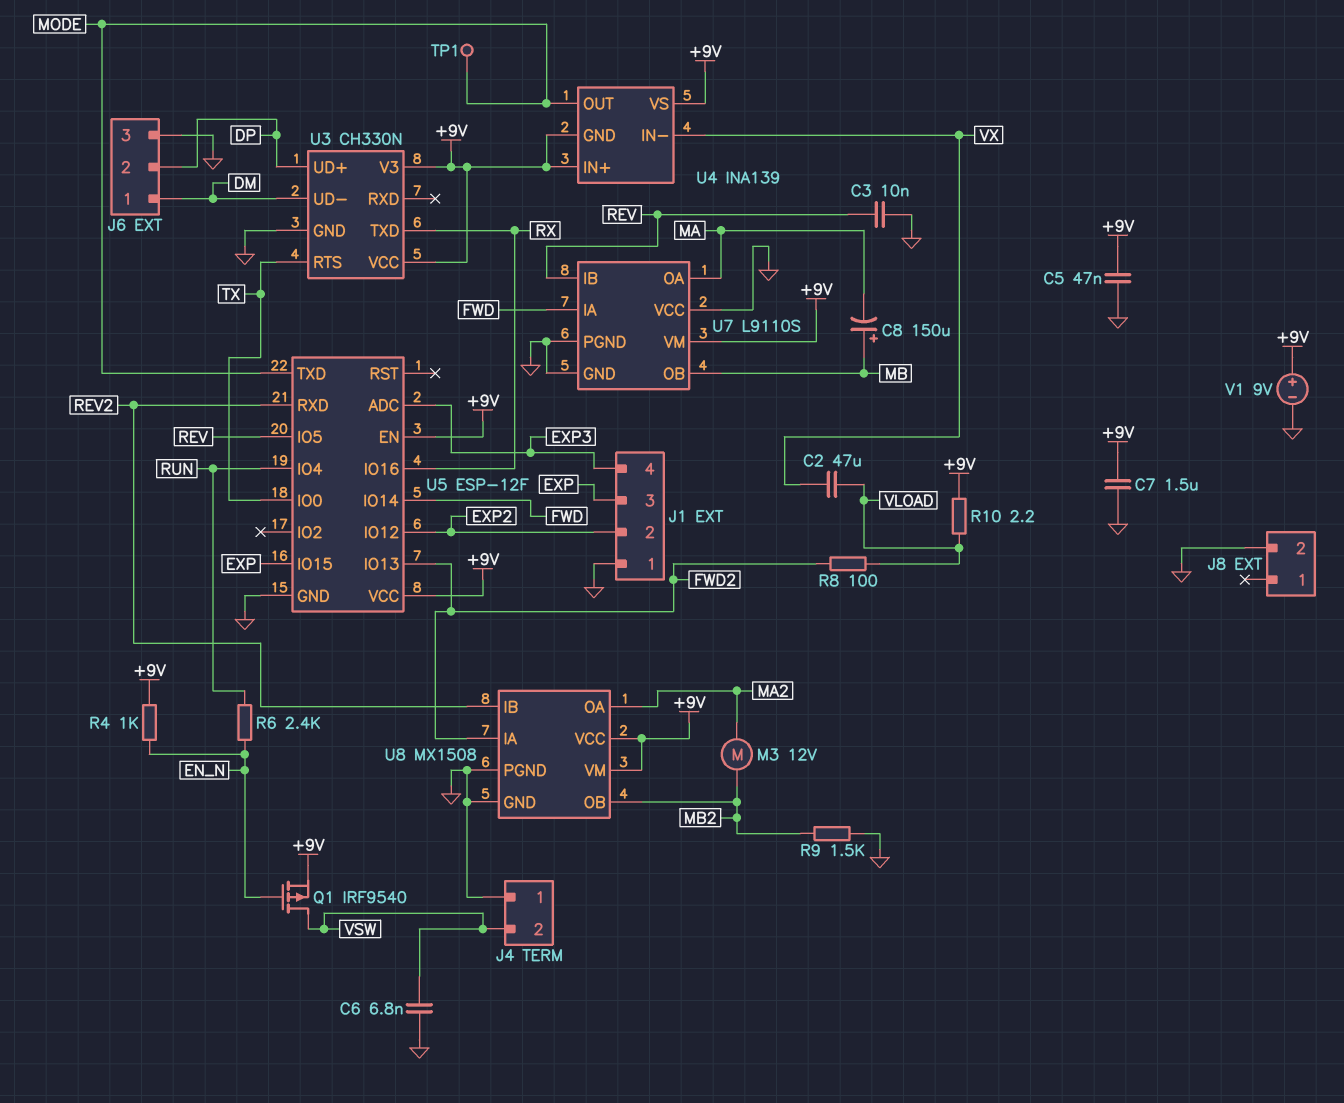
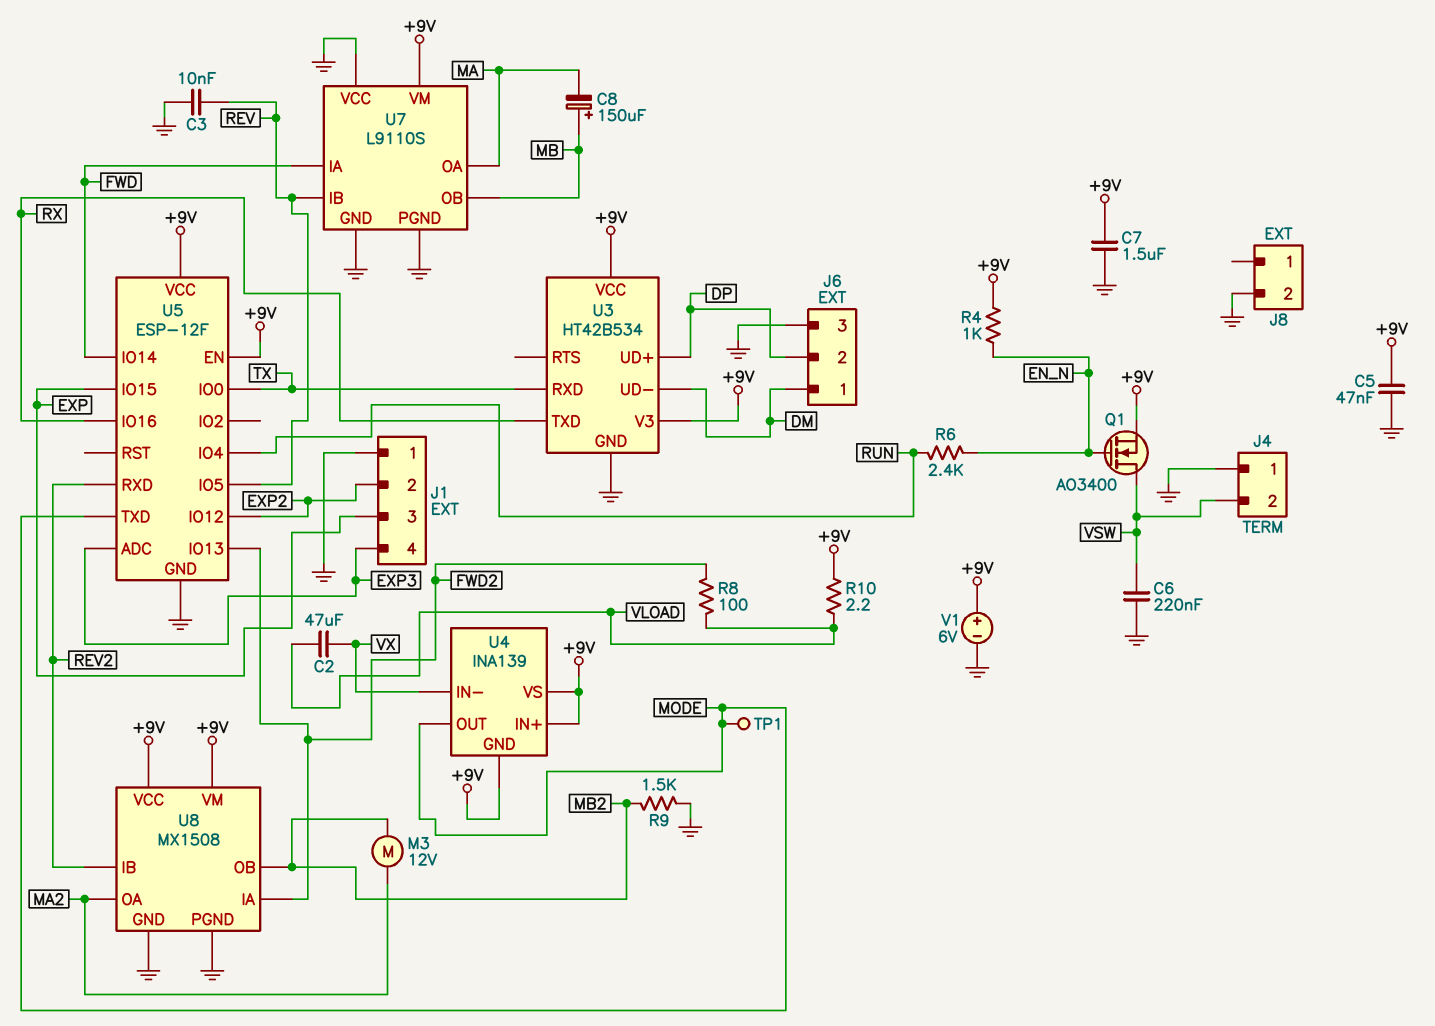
C6: 6.8nF (GND, VSW) -> 220nF (GND, VSW)
Q1: PMOS IRF9540 (G EN_N, D VSW, S +9V) -> NMOS AO3400 (G EN_N, D VSW, S +9V)
U3: CH330N -> HT42B534
U3 pin RTS: TX -> none
U3 pin RXD: none -> TX
V1: 9V (plus +9V, minus GND) -> 6V (plus +9V, minus GND)

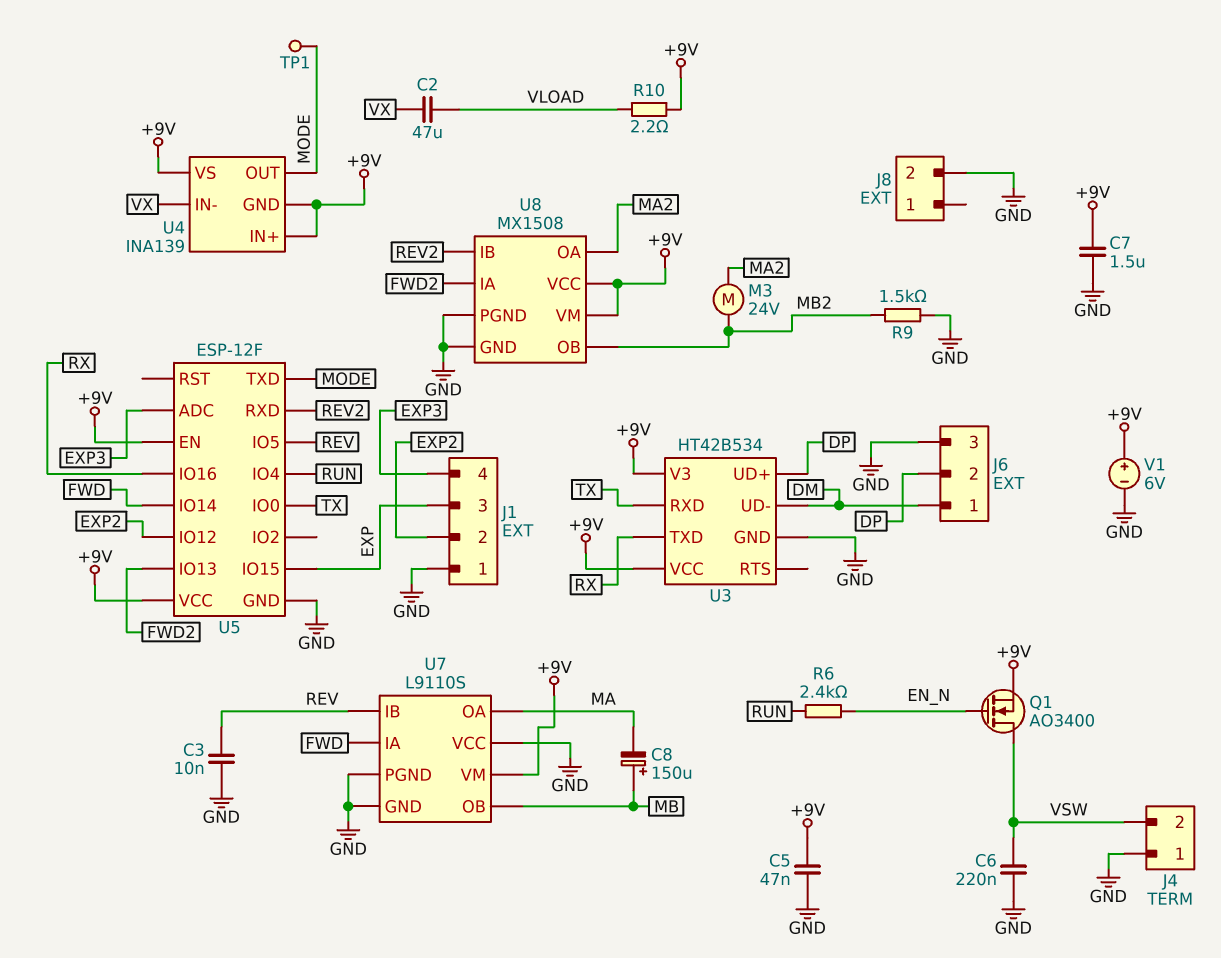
M3: motor 12V (MA2, MB2) -> motor 24V (MA2, MB2)
R4: 1k (+9V, EN_N) -> none
R8: 100 (FWD2, VLOAD) -> none

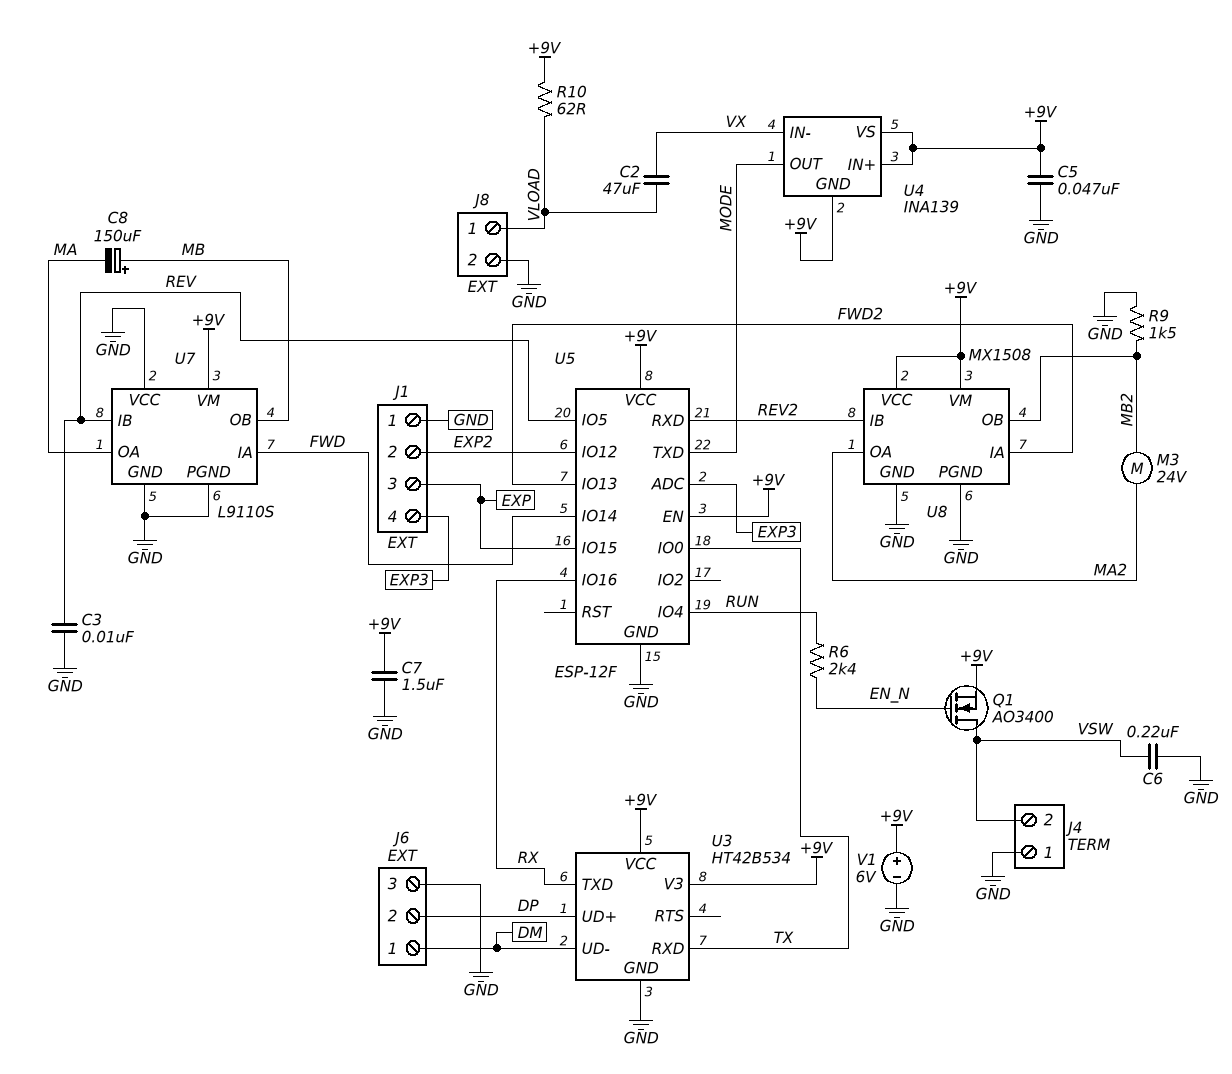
J8 pin 1: none -> VLOAD
R10: 2.2 (+9V, VLOAD) -> 62 (+9V, VLOAD)
TP1: test point (MODE) -> none

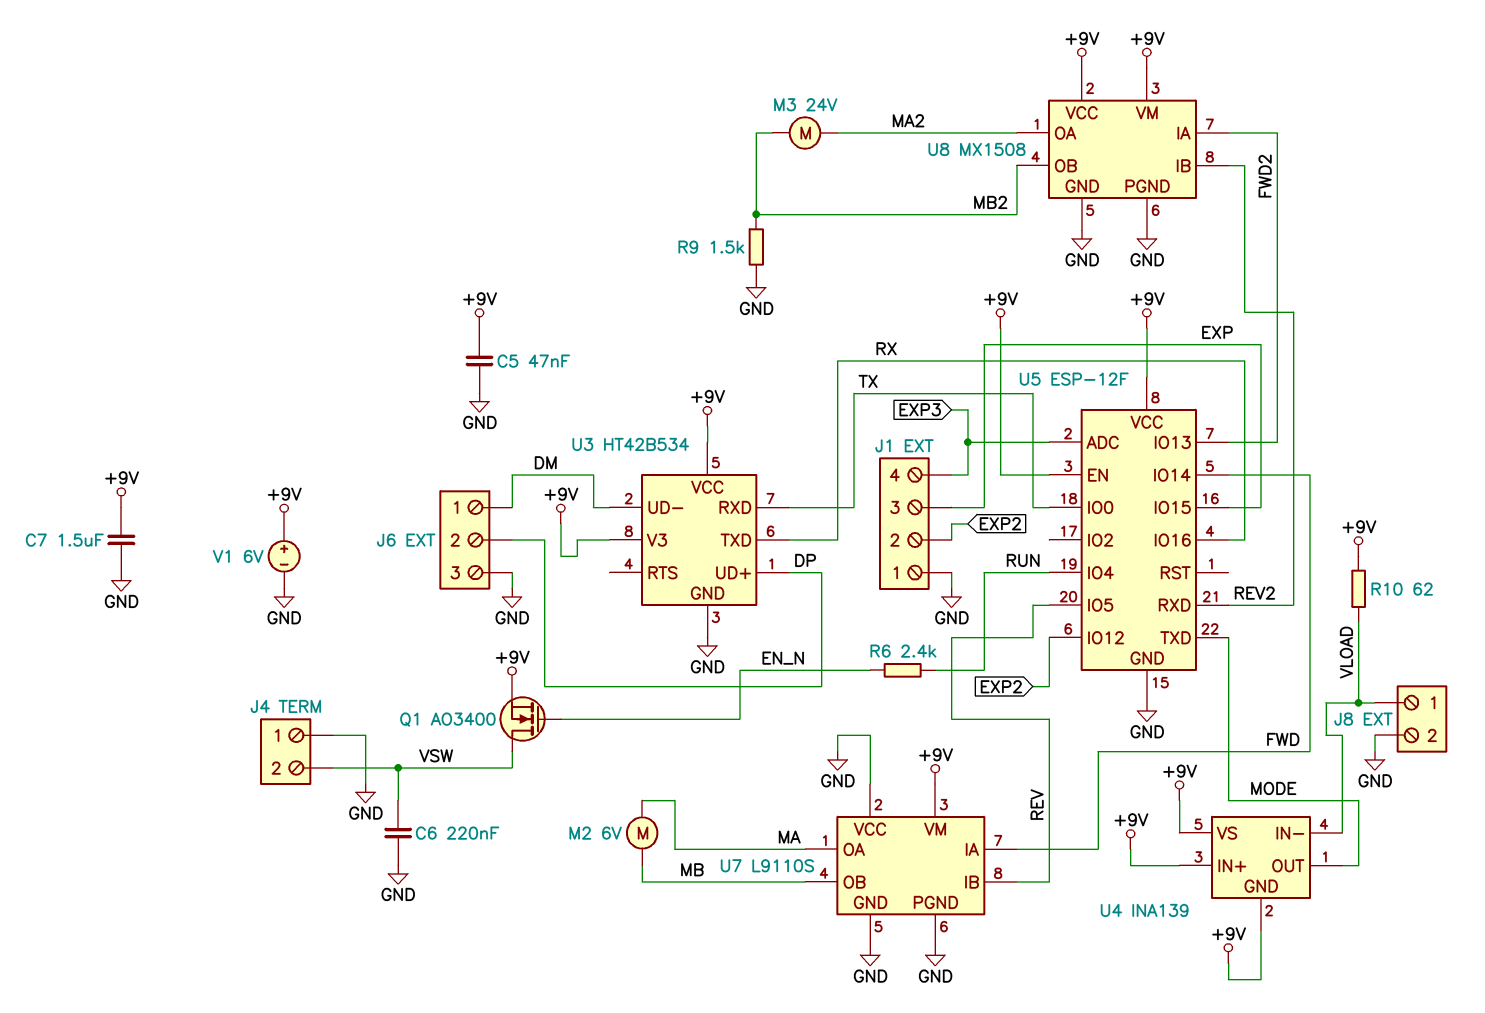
C2: 47uF (VLOAD, VX) -> none
C3: 10nF (GND, REV) -> none
C8: 150uF (plus MB, minus MA) -> none
M2: none -> motor 6V (MA, MB)
U4 pin IN-: VX -> VLOAD

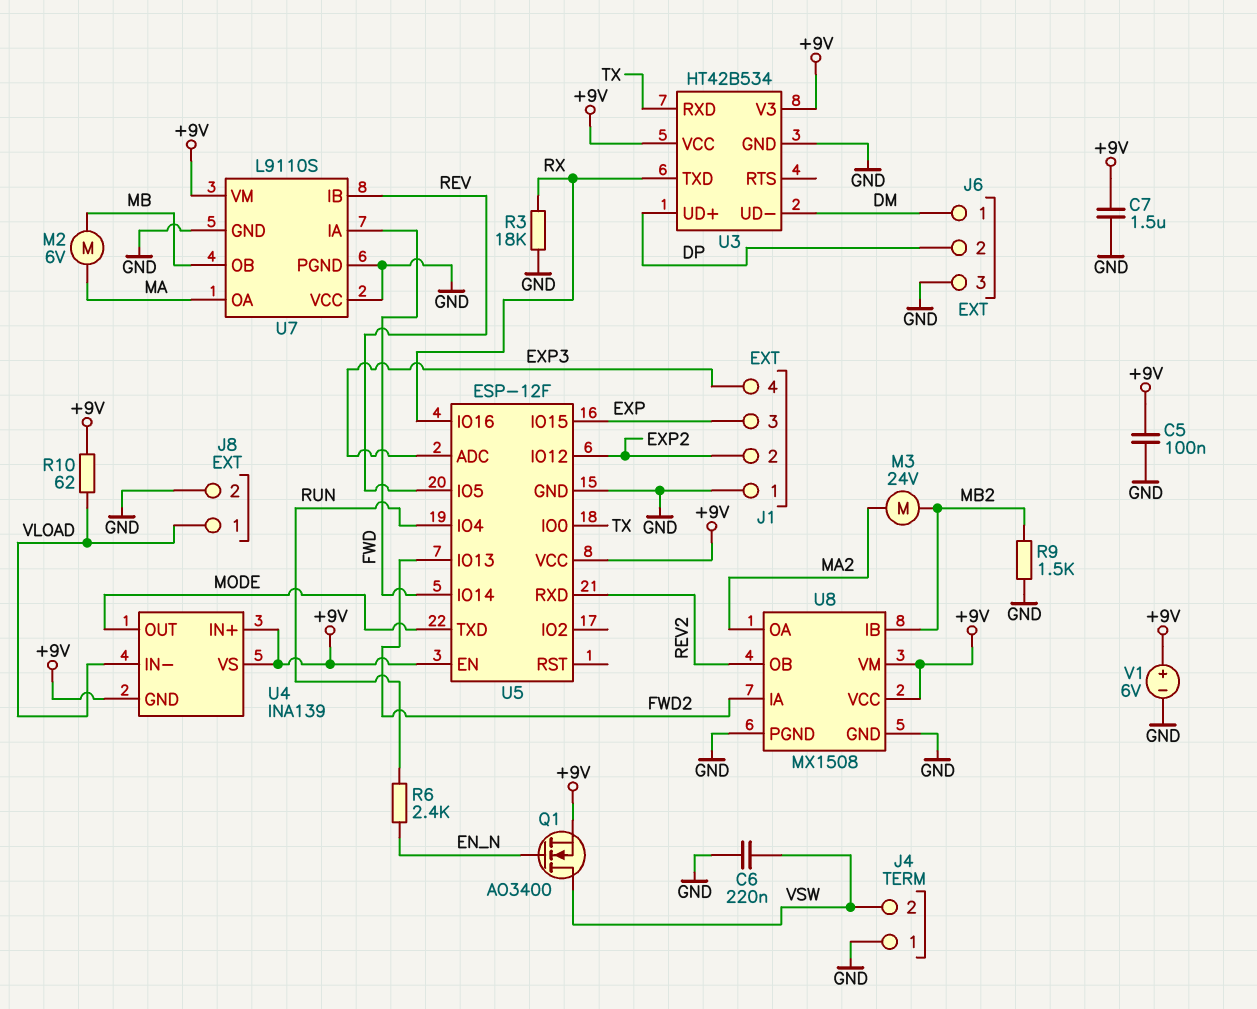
C5: 47nF (+9V, GND) -> 100nF (+9V, GND)
R3: none -> 18k (GND, RX)
U8 pin IB: REV2 -> MB2
U8 pin OB: MB2 -> REV2

